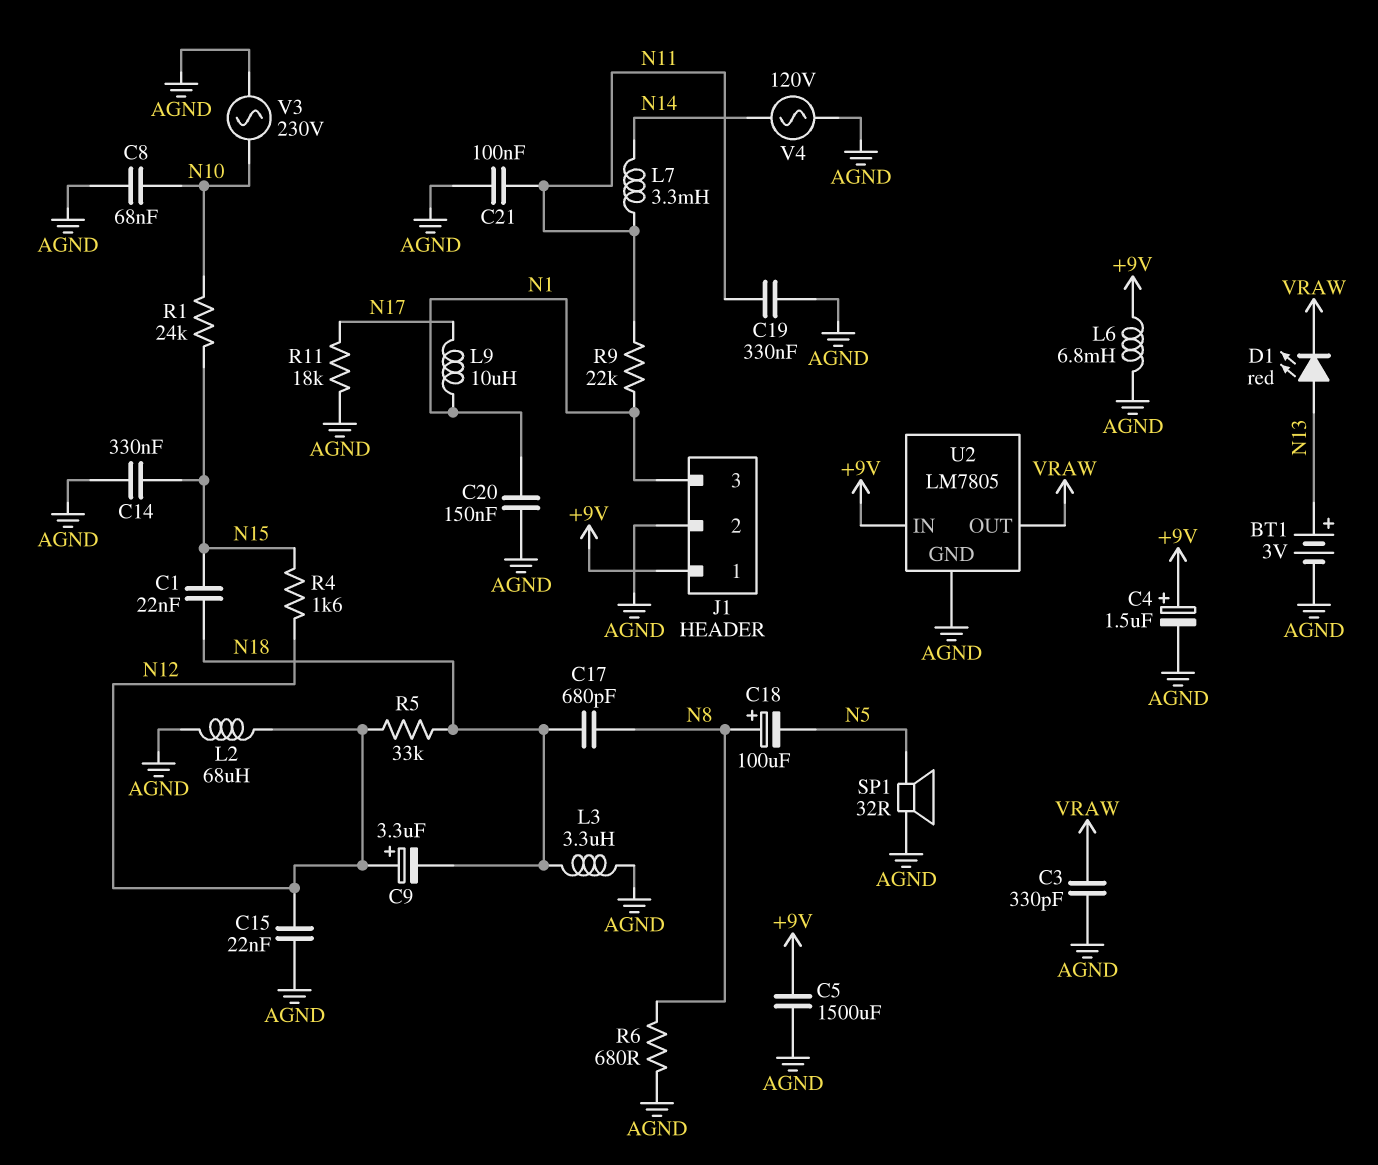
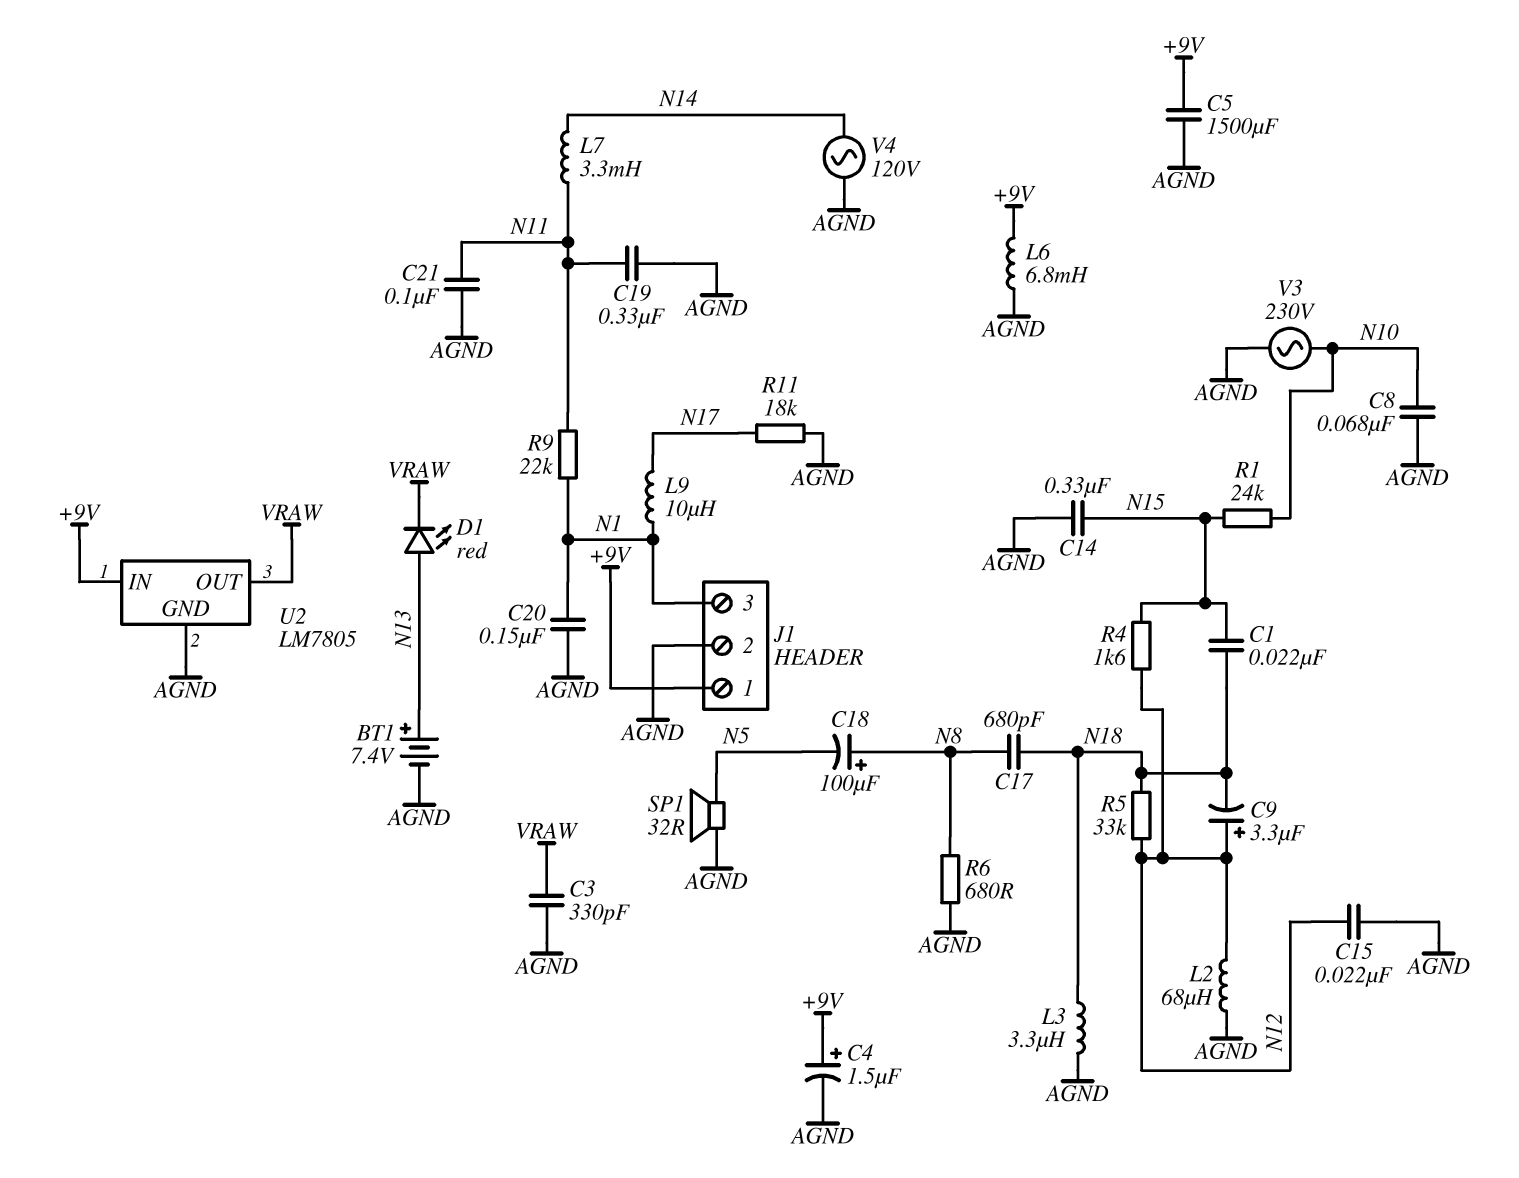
BT1: 3V (plus N13, minus AGND) -> 7.4V (plus N13, minus AGND)

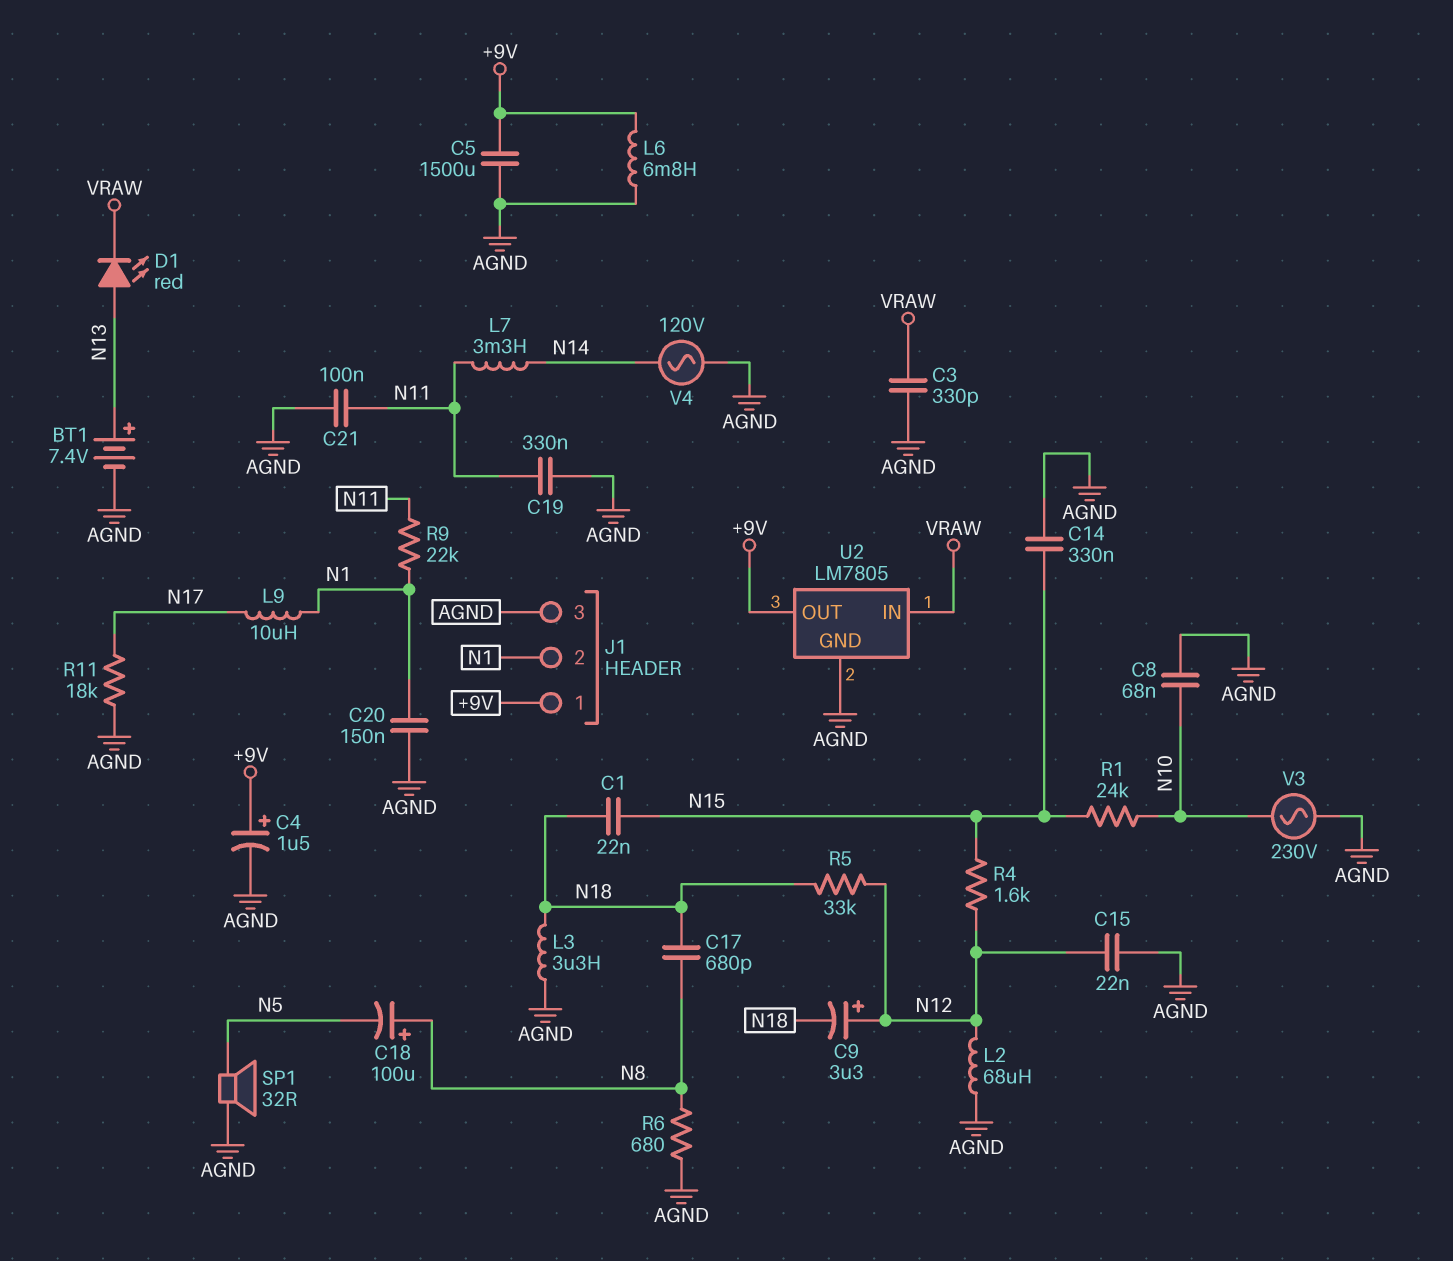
J1 pin 2: AGND -> N1
J1 pin 3: N1 -> AGND
U2 pin IN: +9V -> VRAW
U2 pin OUT: VRAW -> +9V

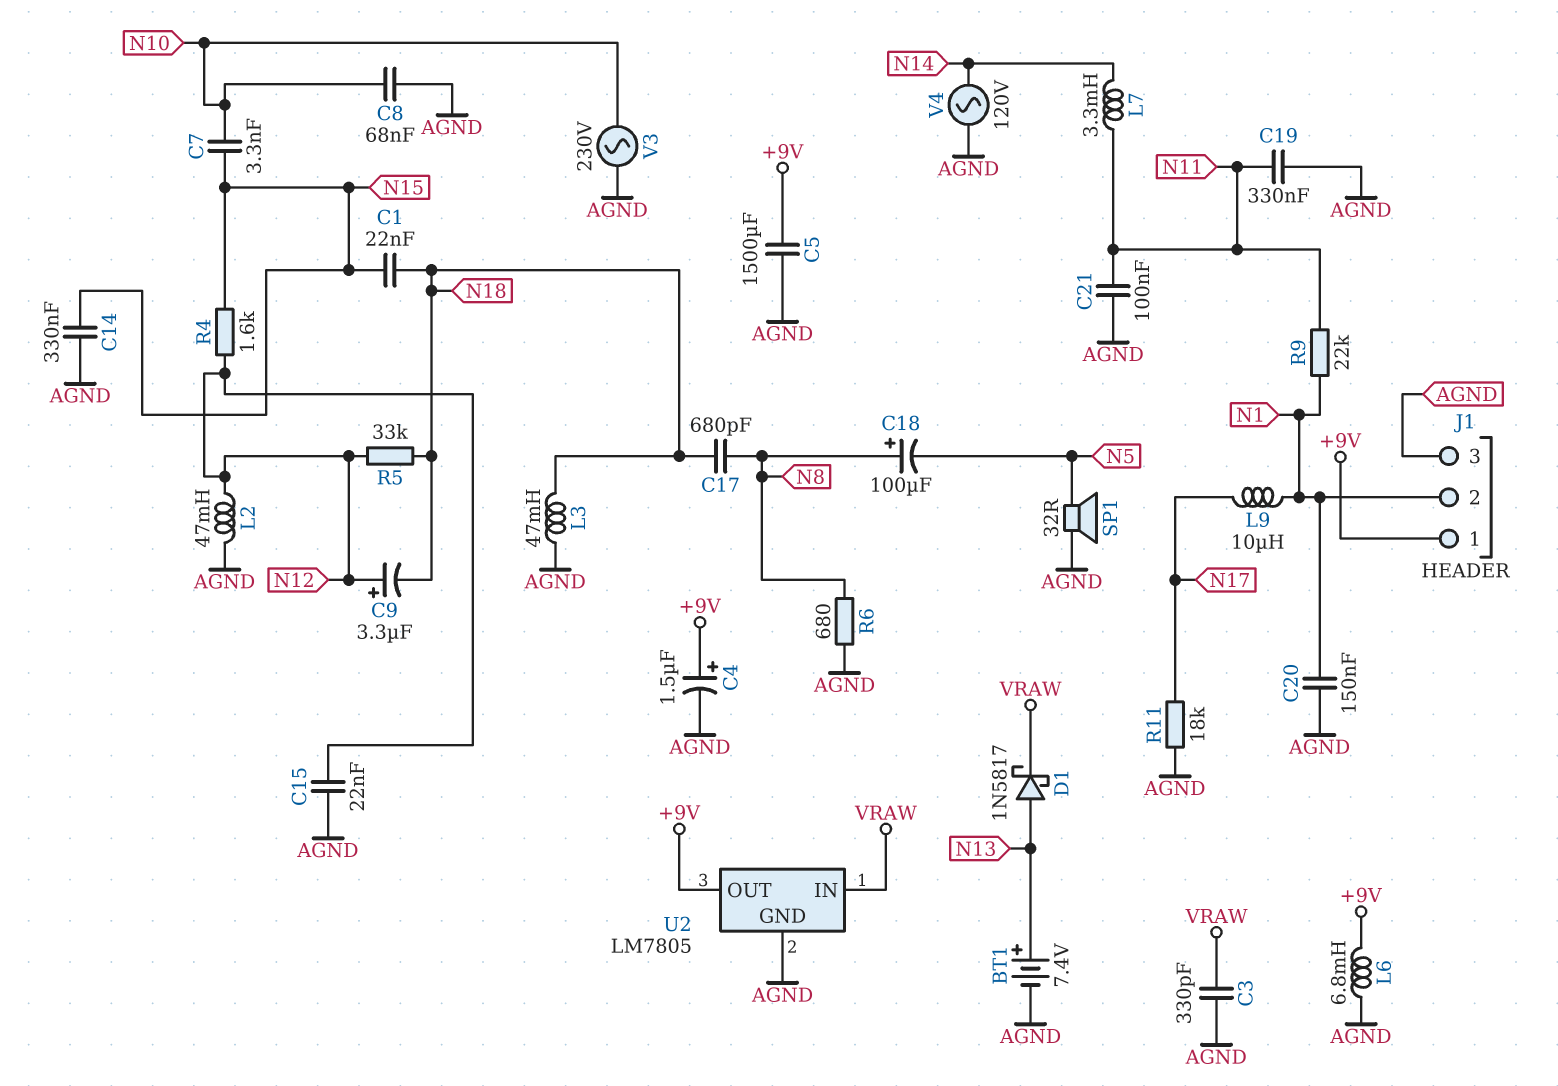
C7: none -> 3.3nF (N10, N15)
D1: LED red (A N13, K VRAW) -> schottky 1N5817 (A N13, K VRAW)
L2: 68uH (AGND, N12) -> 47mH (AGND, N12)
L3: 3.3uH (AGND, N18) -> 47mH (AGND, N18)
R1: 24k (N10, N15) -> none

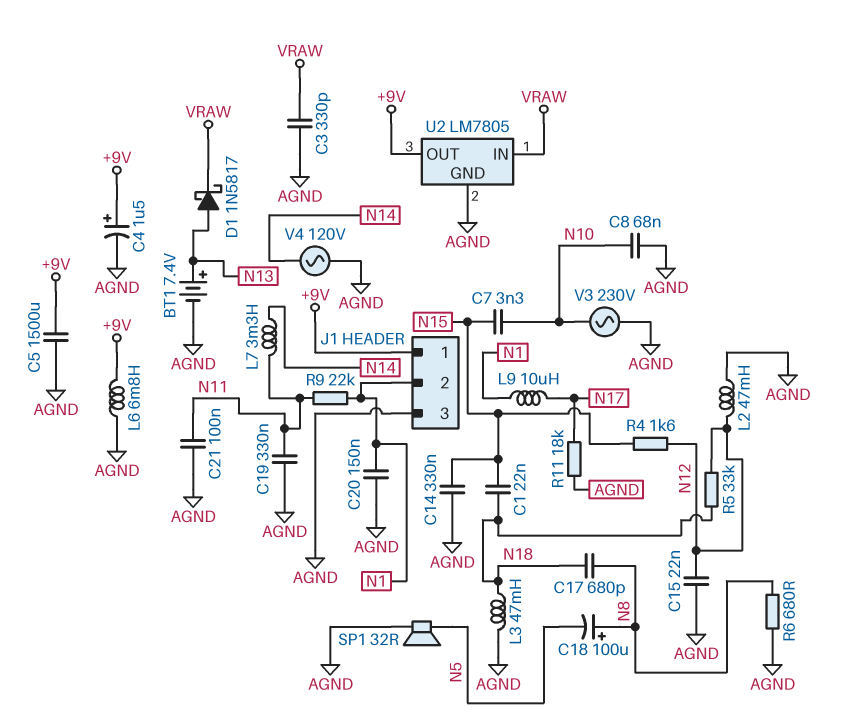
C9: 3.3uF (plus N12, minus N18) -> none

